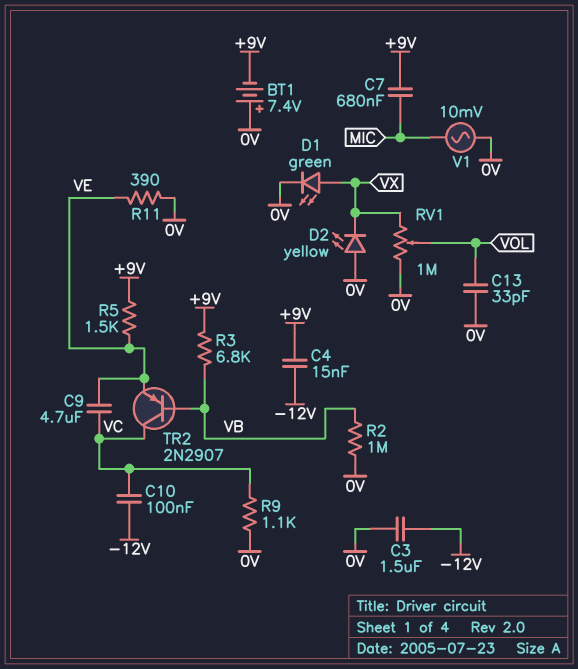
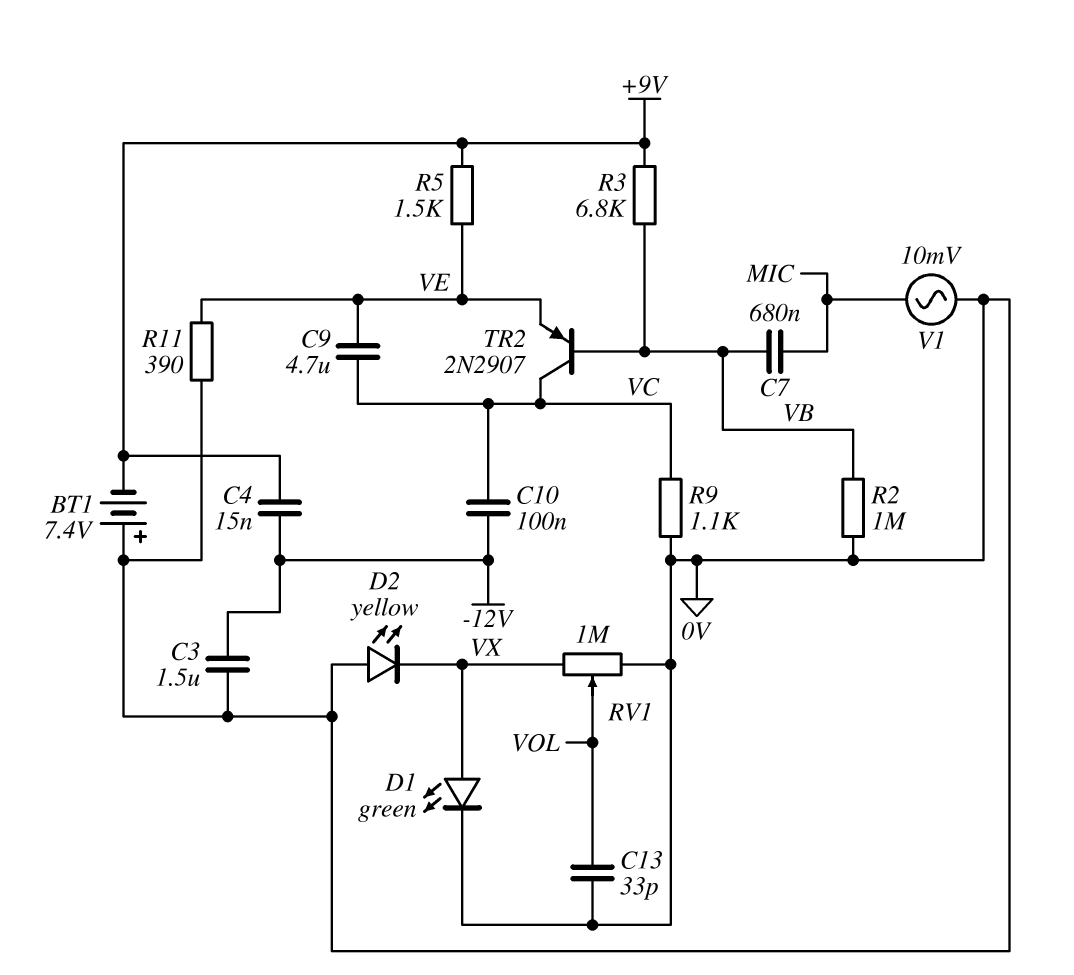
C7: 680nF (+9V, MIC) -> 680nF (MIC, VB)

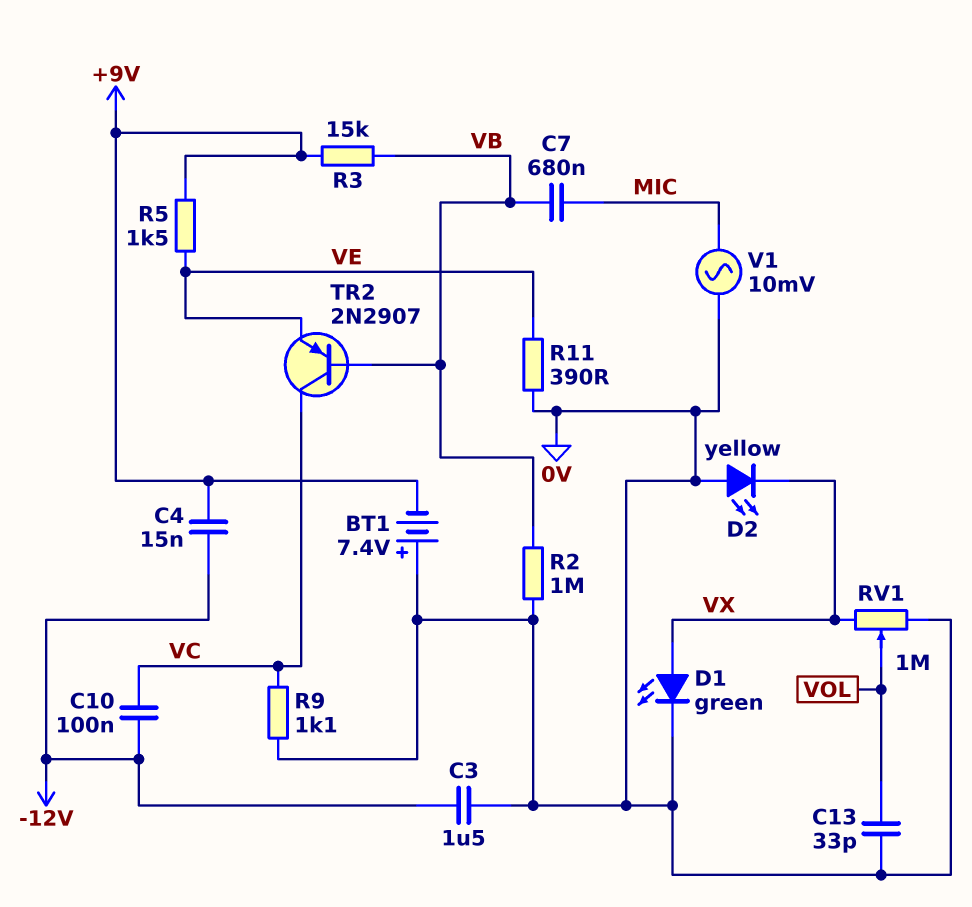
C9: 4.7uF (VC, VE) -> none
R3: 6.8k (+9V, VB) -> 15k (+9V, VB)

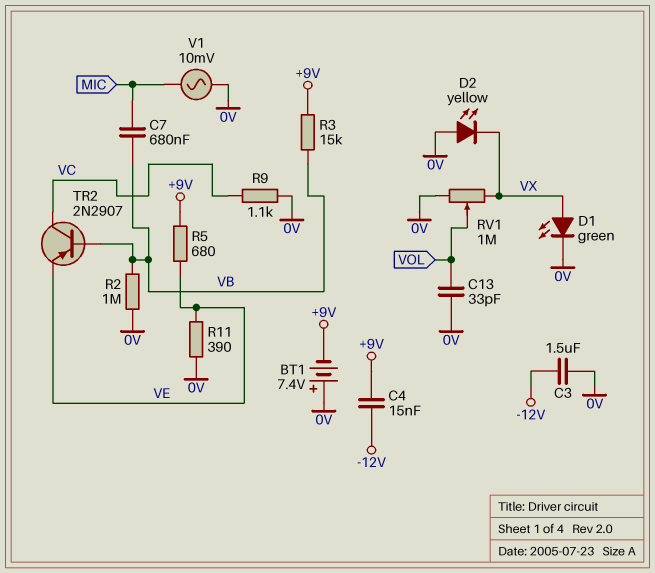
C10: 100nF (-12V, VC) -> none
R5: 1.5k (+9V, VE) -> 680 (+9V, VE)

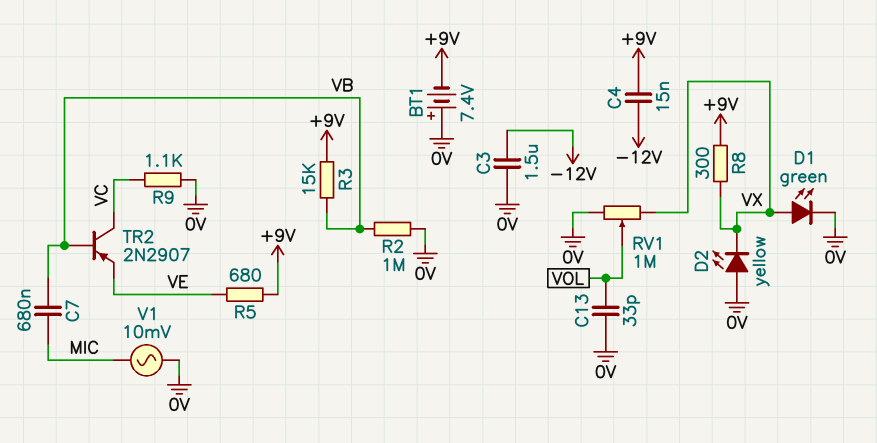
R8: none -> 300 (+9V, VX)
R11: 390 (0V, VE) -> none

